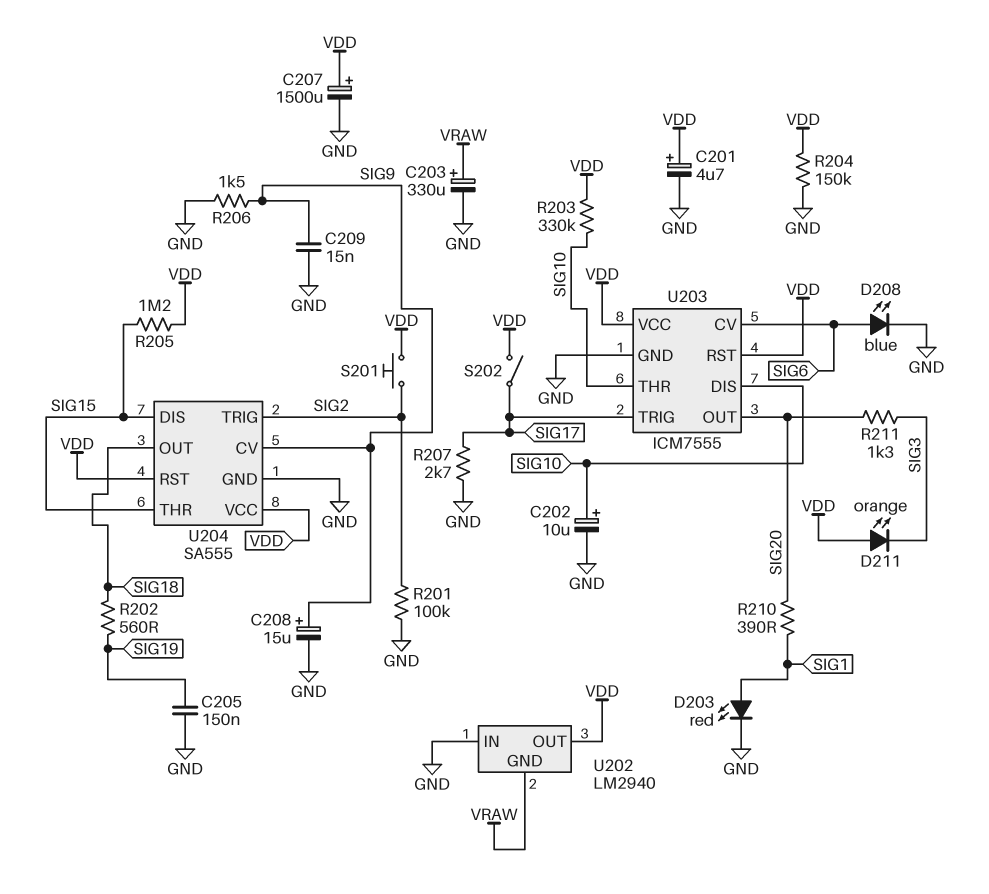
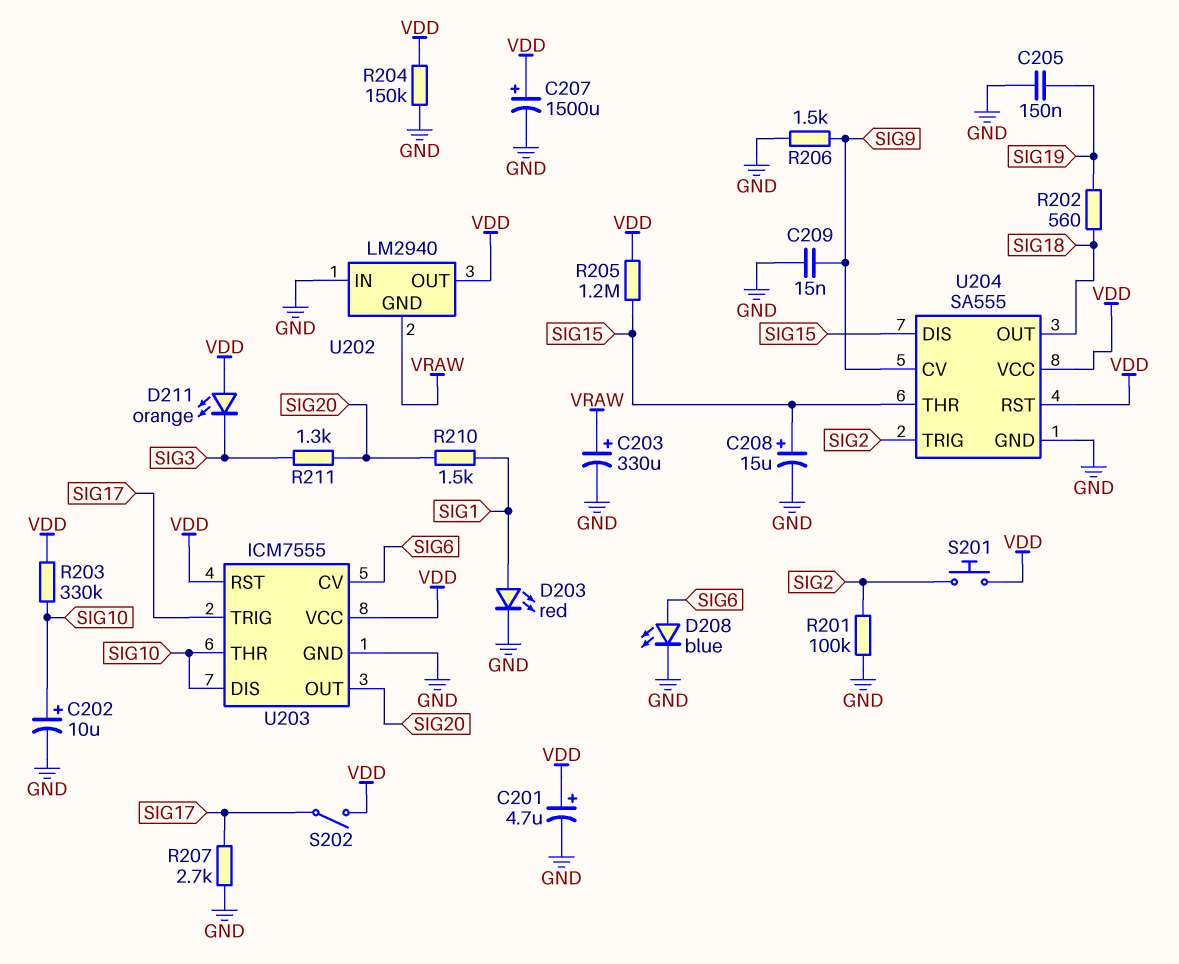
C208: 15uF (plus SIG9, minus GND) -> 15uF (plus SIG15, minus GND)
R210: 390 (SIG1, SIG20) -> 1.5k (SIG1, SIG20)

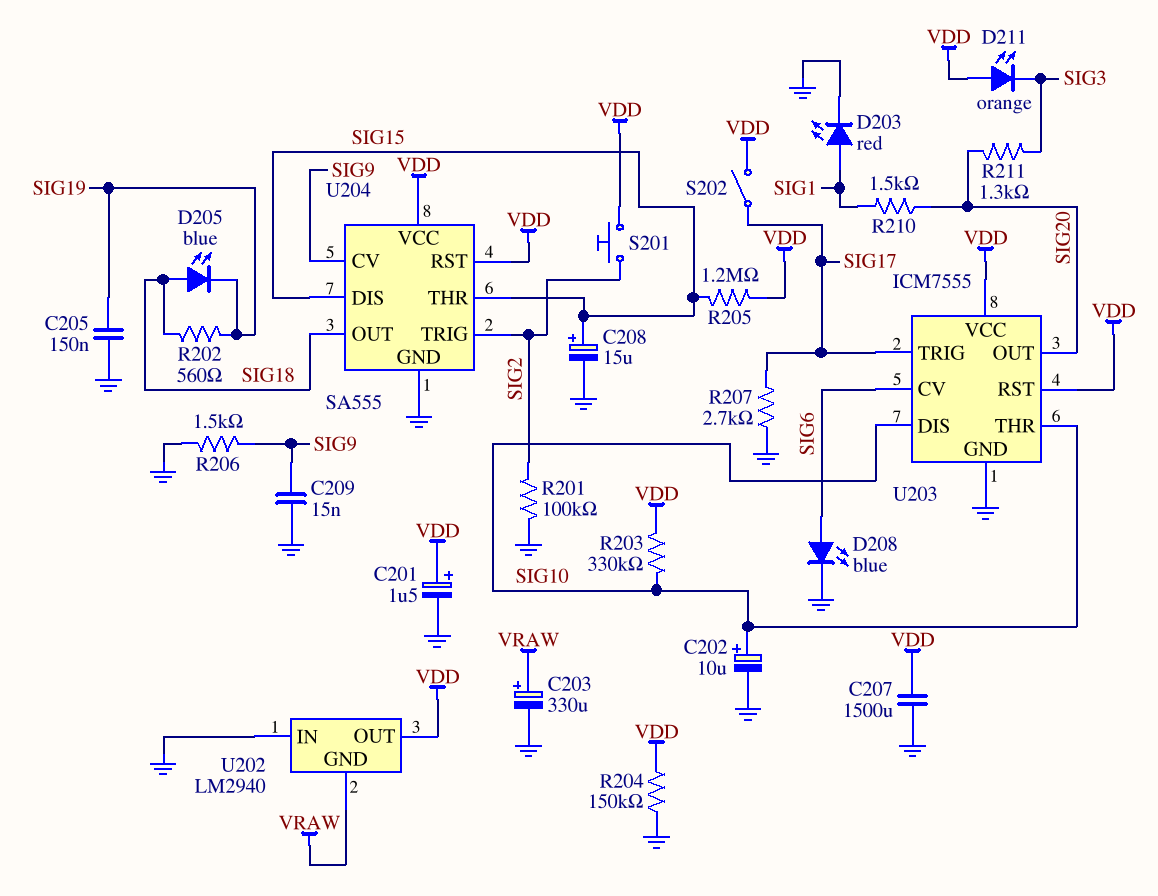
C201: 4.7uF (plus VDD, minus GND) -> 1.5uF (plus VDD, minus GND)
C207: 1500uF (plus VDD, minus GND) -> 1500uF (GND, VDD)
D205: none -> LED blue (A SIG18, K SIG19)

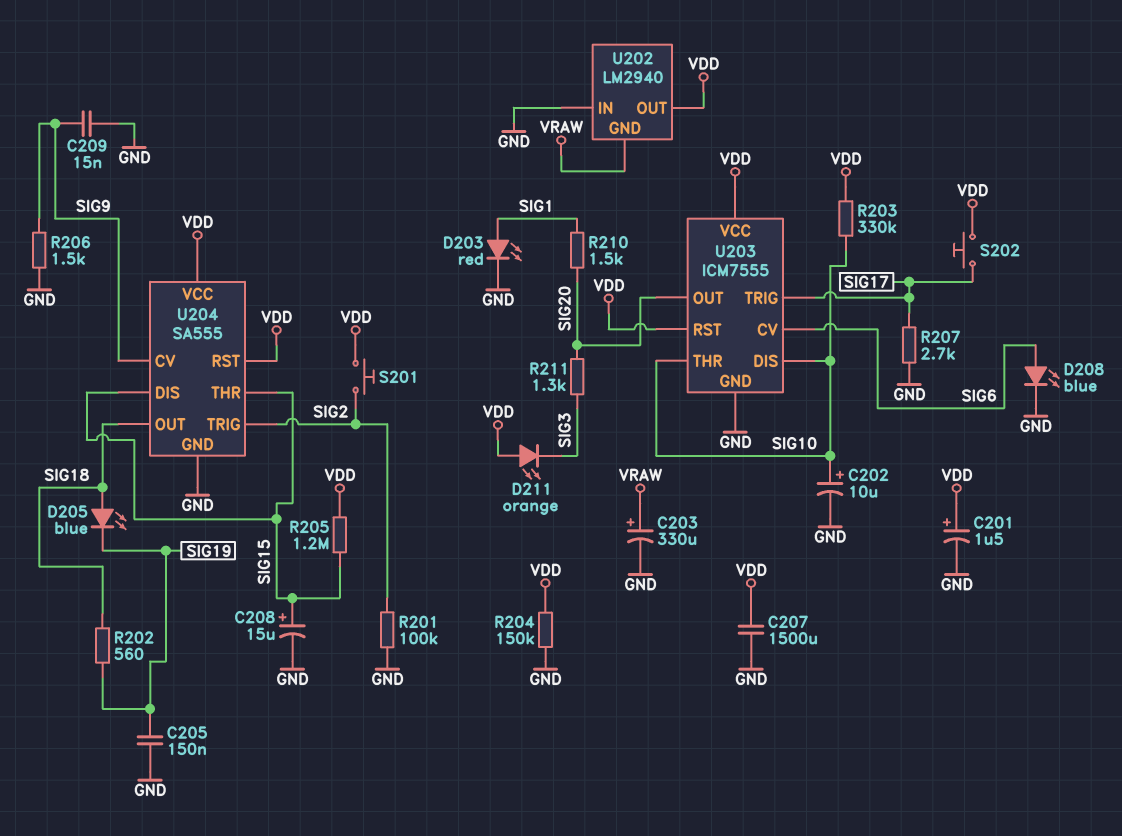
S202: switch (SIG17, VDD) -> button (SIG17, VDD)

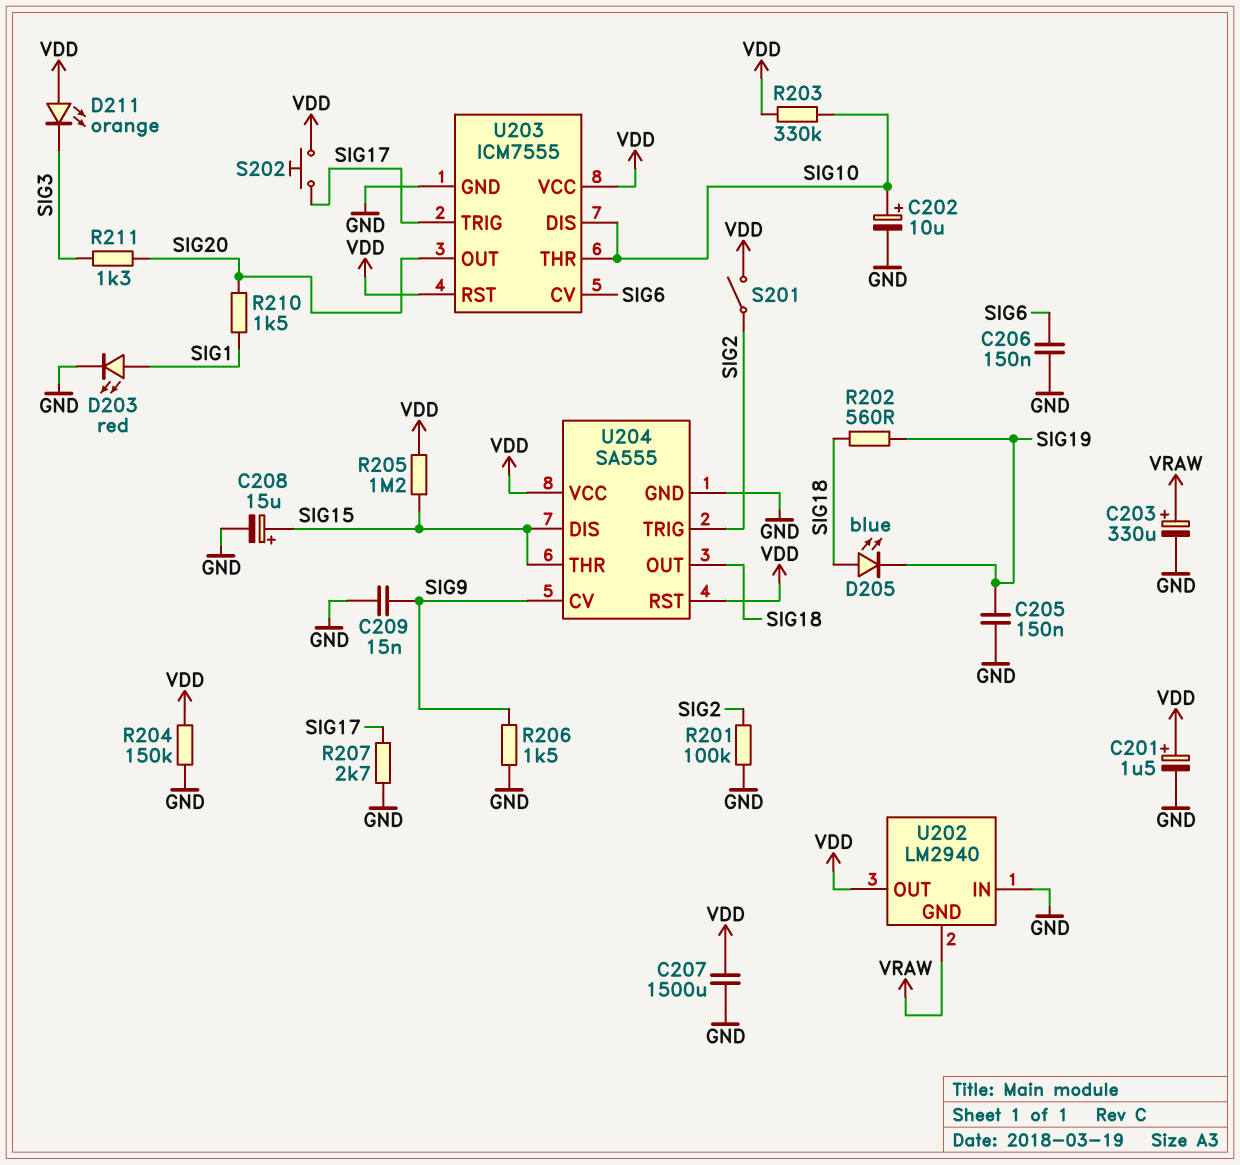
C206: none -> 150nF (GND, SIG6)
D208: LED blue (A SIG6, K GND) -> none
S201: button (SIG2, VDD) -> switch (SIG2, VDD)

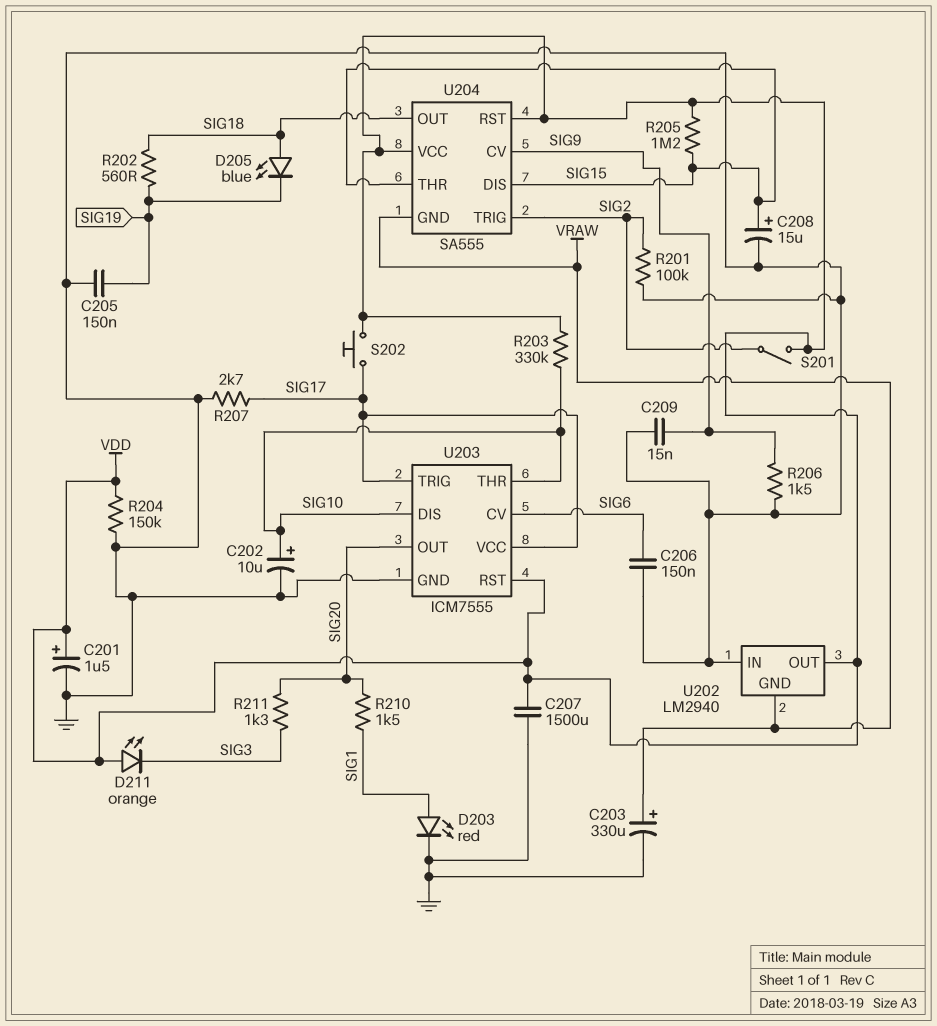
U203 pin VCC: VDD -> SIG17
U204 pin GND: GND -> VRAW

